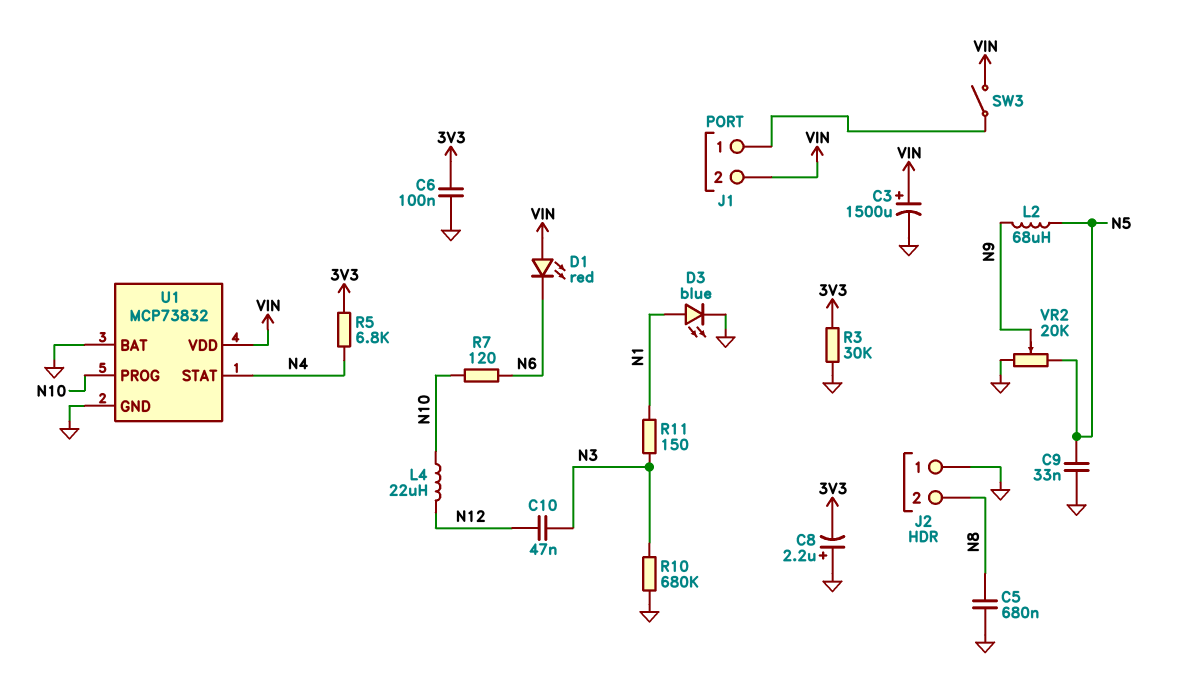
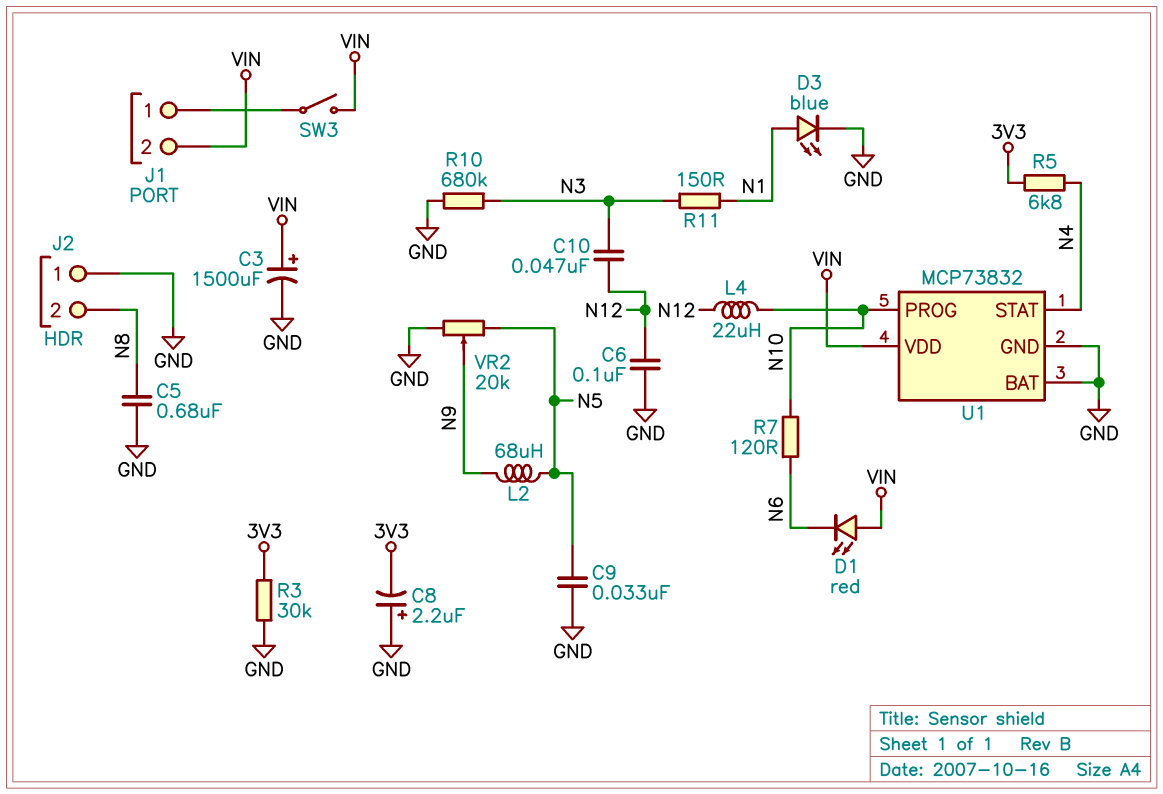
C6: 100nF (3V3, GND) -> 100nF (GND, N12)

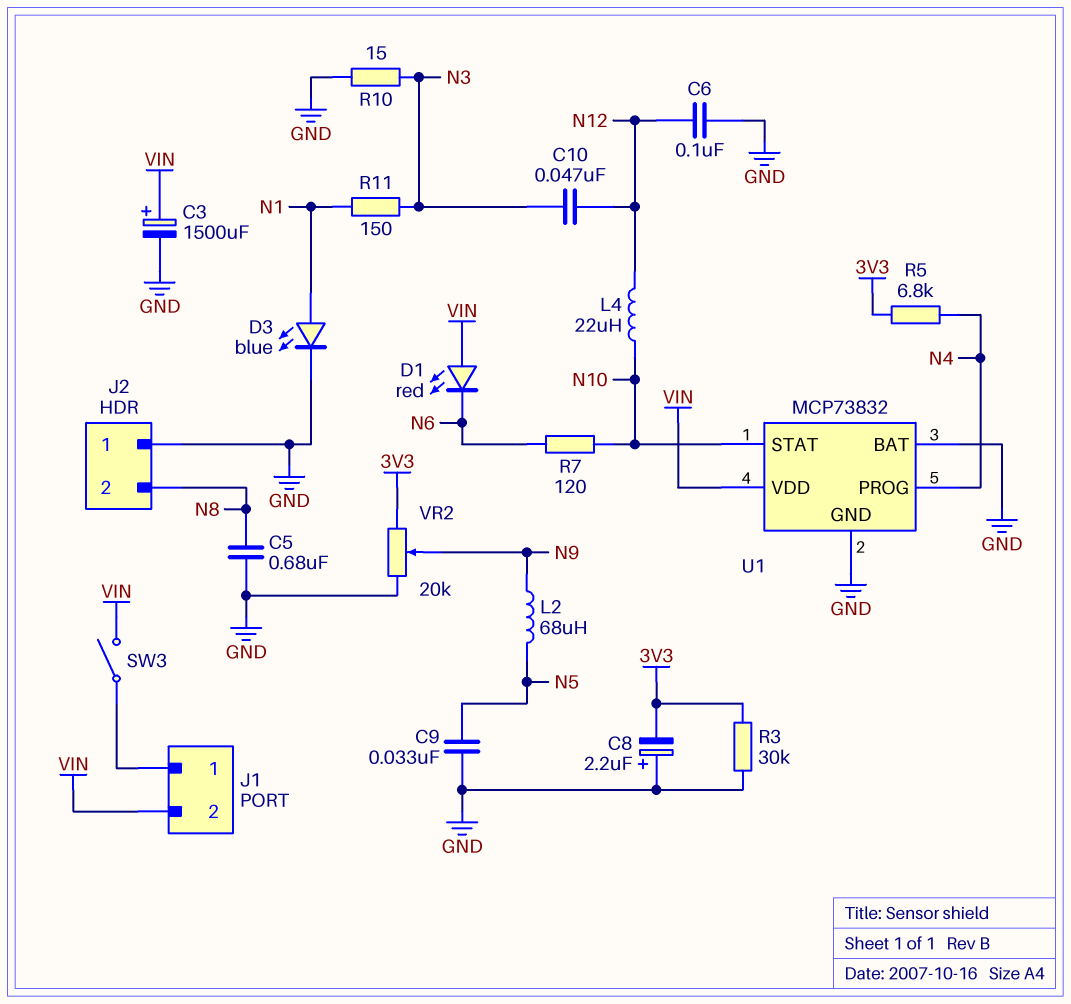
R10: 680k (GND, N3) -> 15 (GND, N3)
U1 pin PROG: N10 -> N4
U1 pin STAT: N4 -> N10
VR2: 20k (GND, N5, wiper N9) -> 20k (3V3, GND, wiper N9)

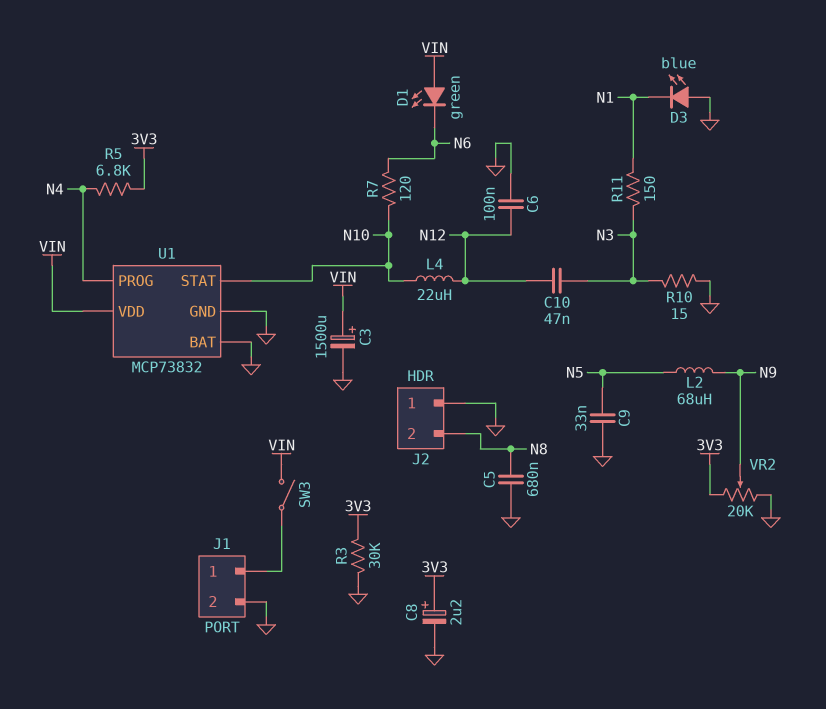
C8: 2.2uF (plus GND, minus 3V3) -> 2.2uF (plus 3V3, minus GND)
D1: LED red (A VIN, K N6) -> LED green (A VIN, K N6)
D3: LED blue (A N1, K GND) -> LED blue (A GND, K N1)
J1 pin 2: VIN -> GND

